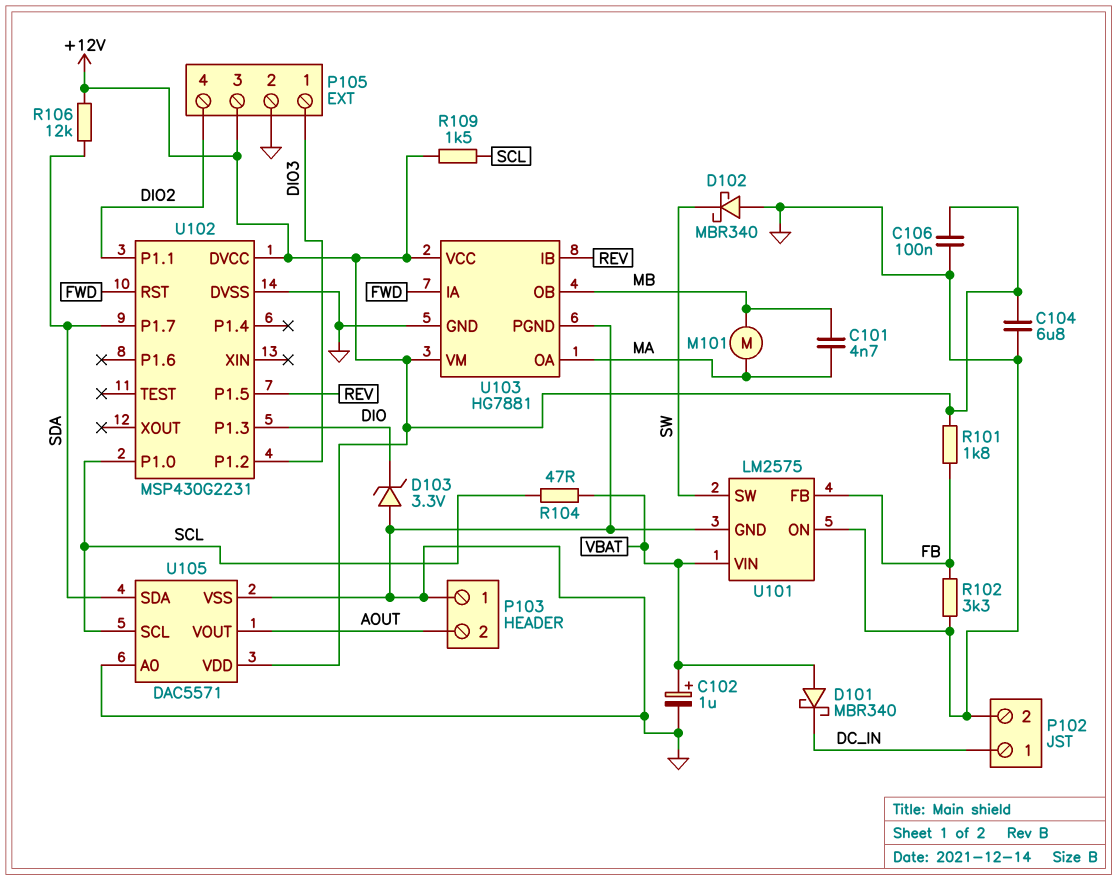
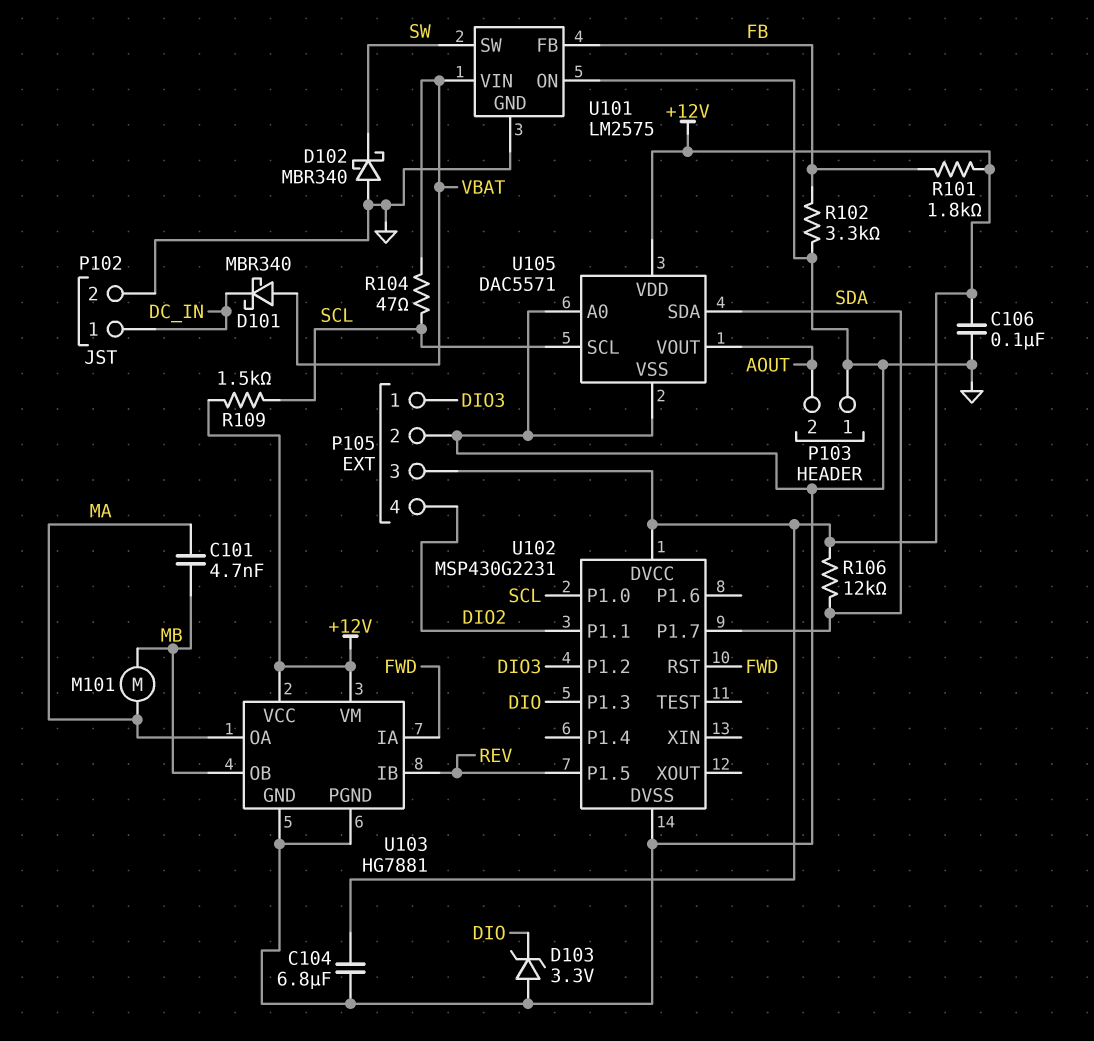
C102: 1uF (plus VBAT, minus GND) -> none

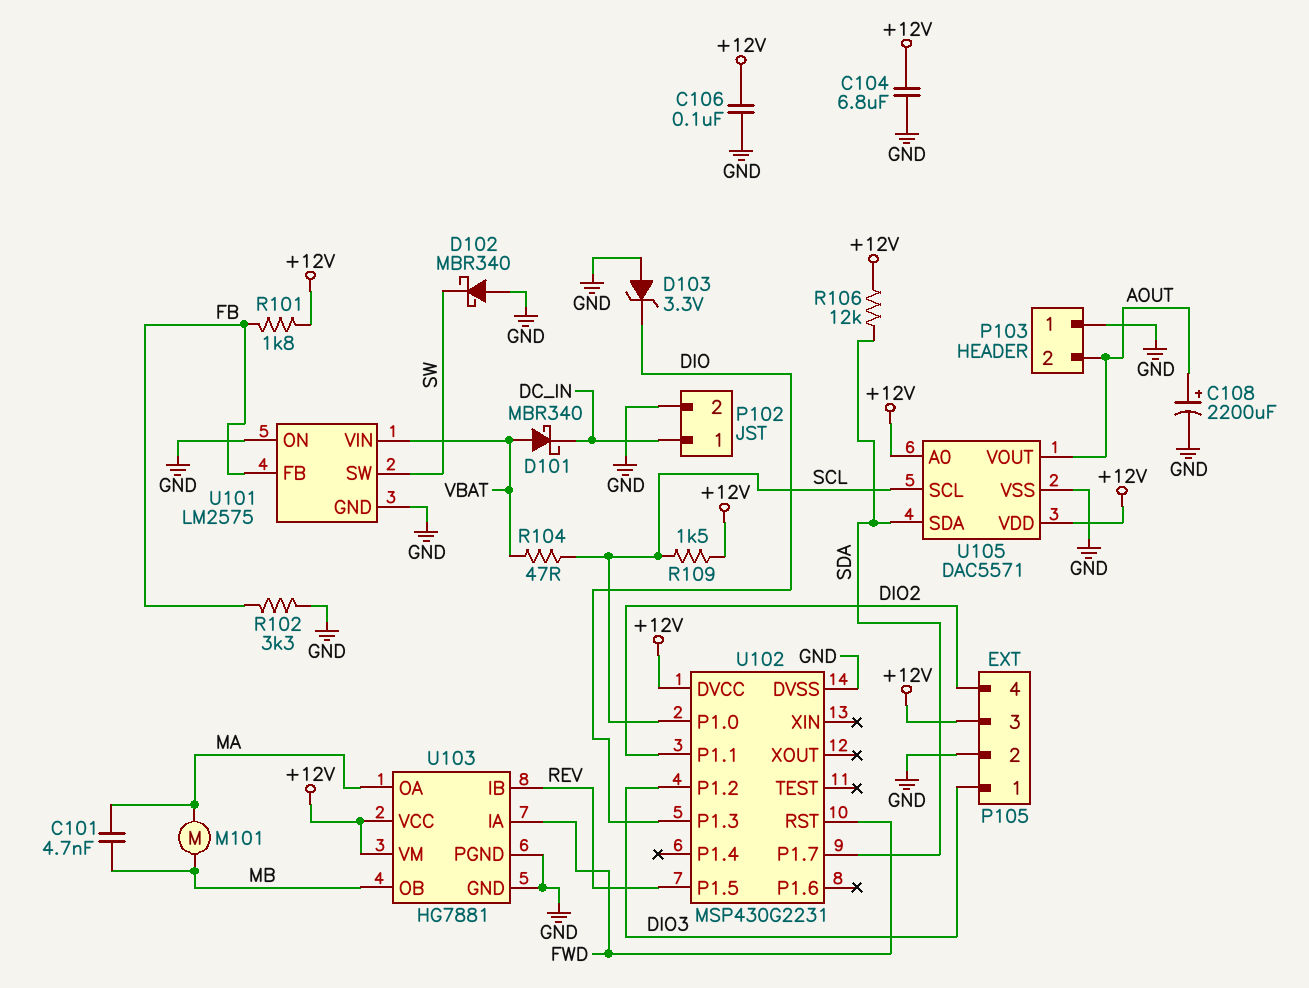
C108: none -> 2200uF (plus AOUT, minus GND)
U105 pin A0: GND -> +12V

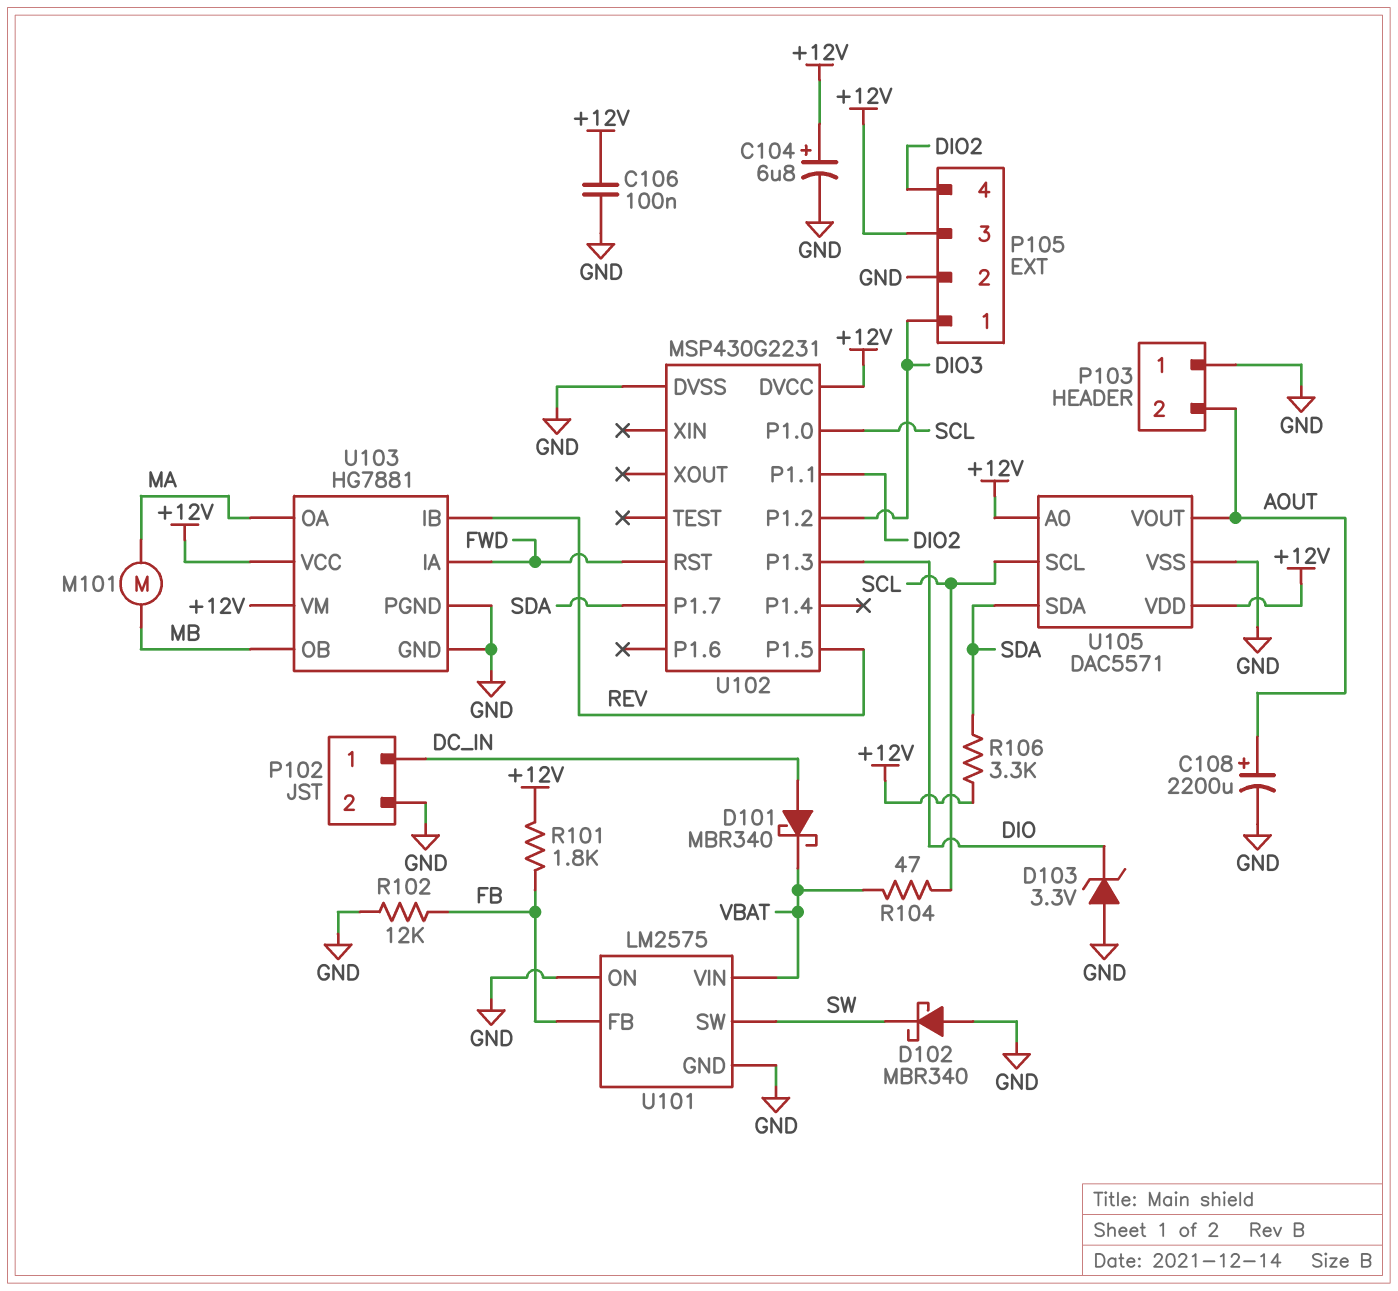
C101: 4.7nF (MA, MB) -> none
C104: 6.8uF (+12V, GND) -> 6.8uF (plus +12V, minus GND)
D101: schottky MBR340 (A VBAT, K DC_IN) -> schottky MBR340 (A DC_IN, K VBAT)
R102: 3.3k (FB, GND) -> 12k (FB, GND)
R106: 12k (+12V, SDA) -> 3.3k (+12V, SDA)
R109: 1.5k (+12V, SCL) -> none

